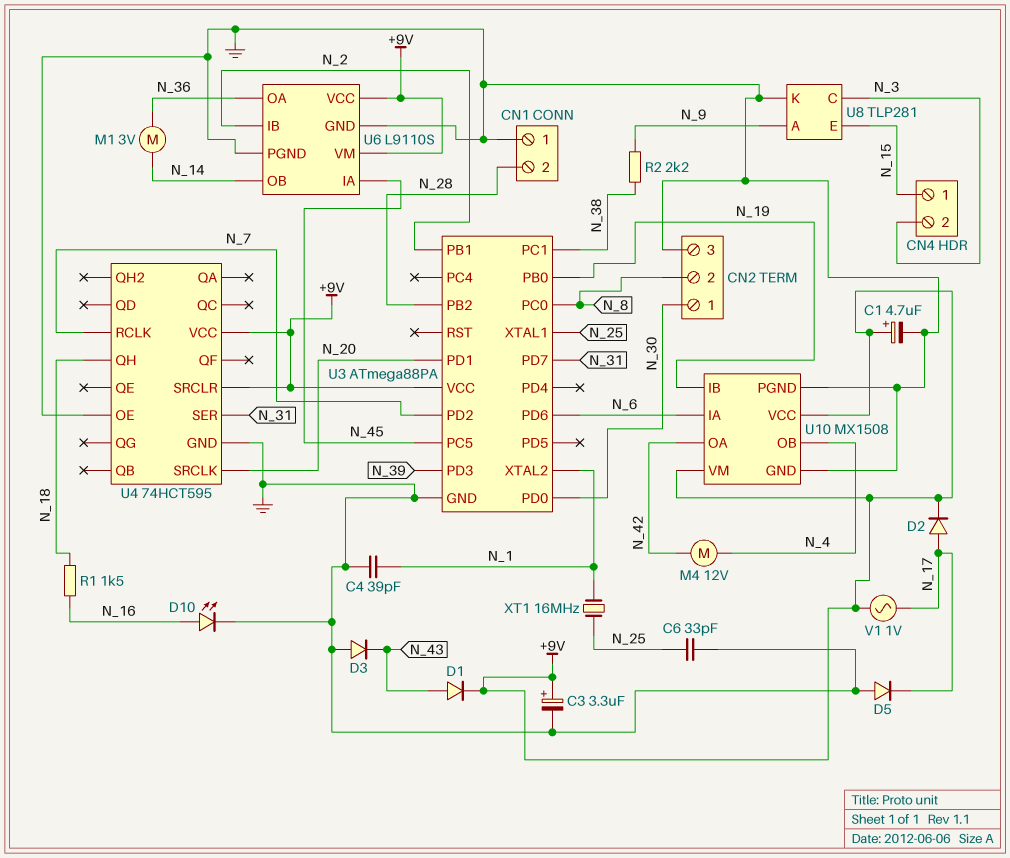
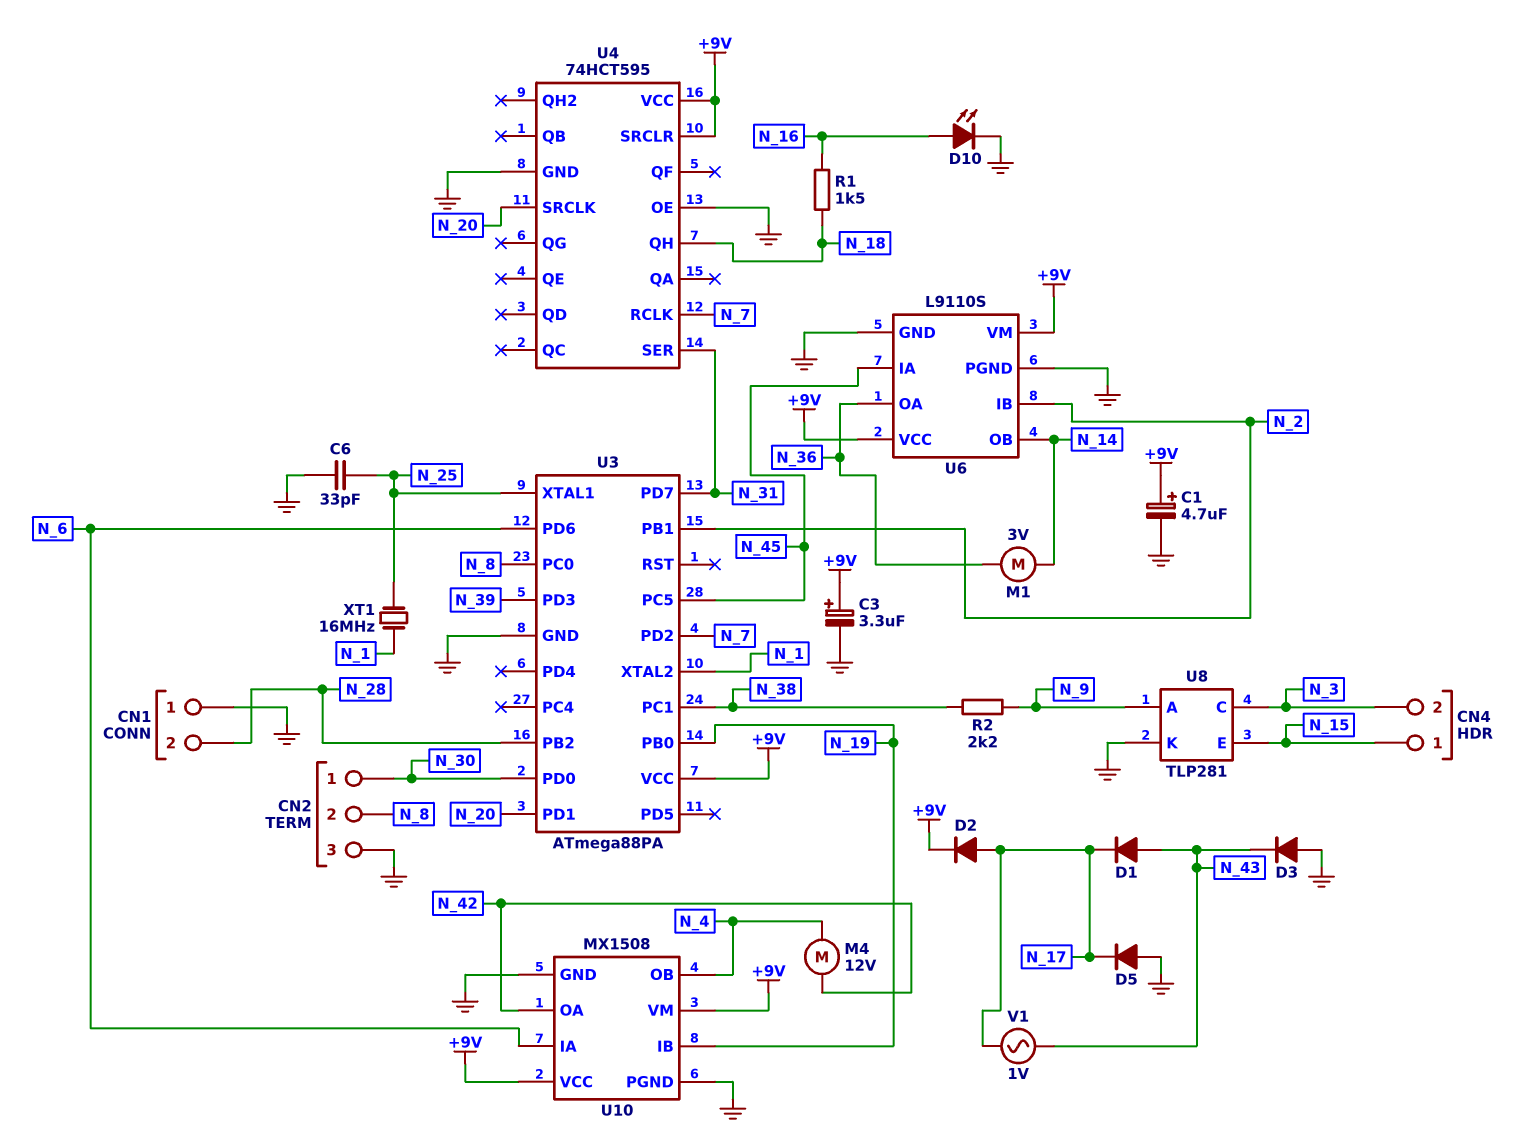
C4: 39pF (GND, N_1) -> none
D1: diode (A N_43, K +9V) -> diode (A N_43, K N_17)
V1: AC 1V (+9V, N_17) -> AC 1V (N_17, N_43)

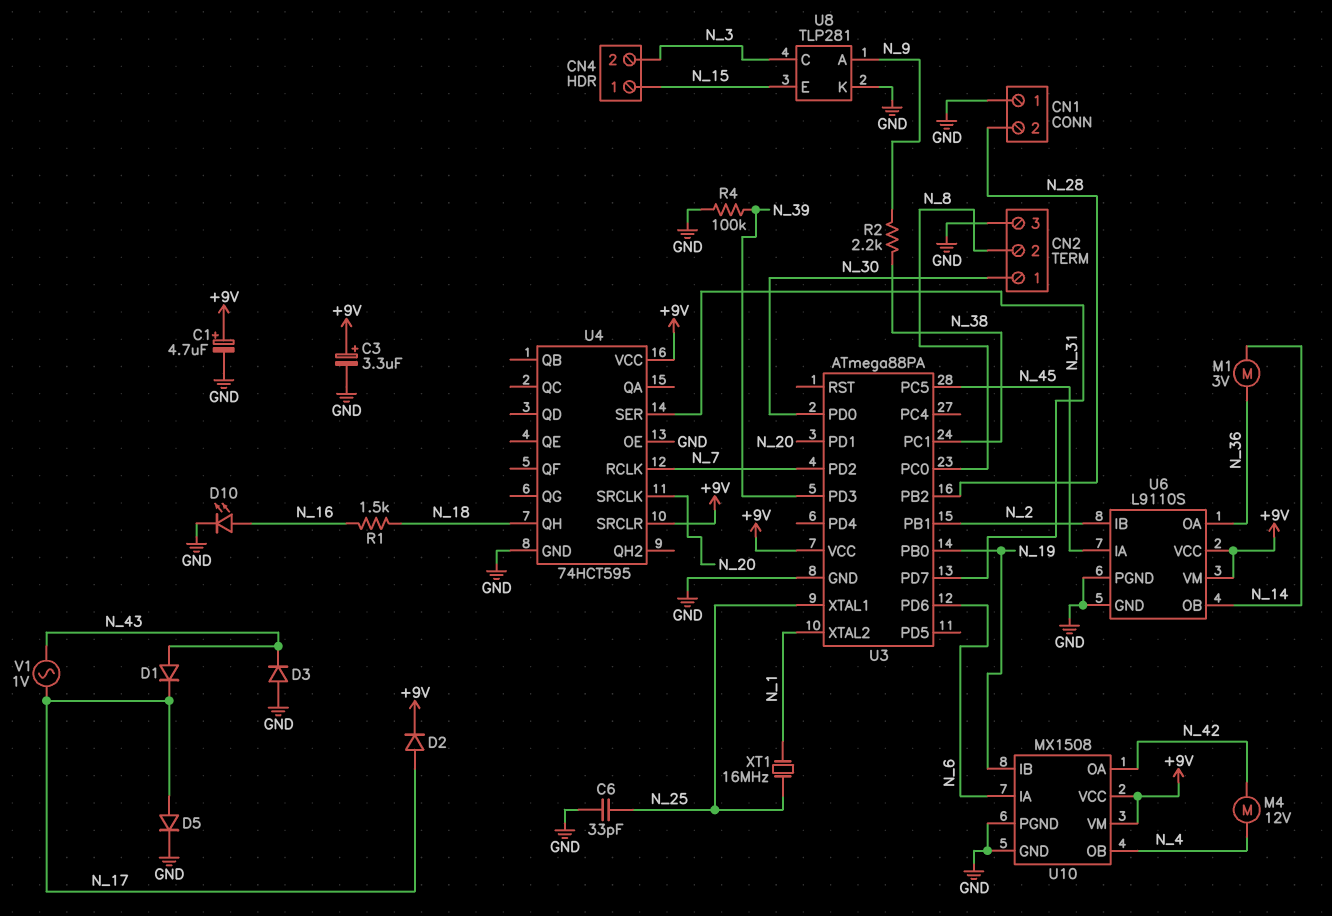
D5: diode (A GND, K N_17) -> diode (A N_17, K GND)
R4: none -> 100k (GND, N_39)

